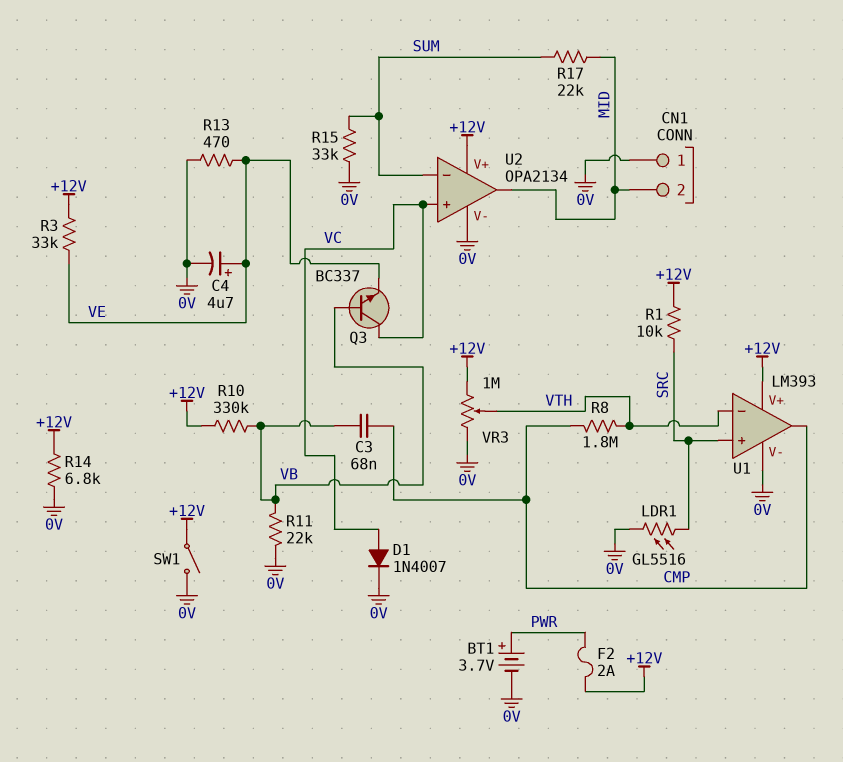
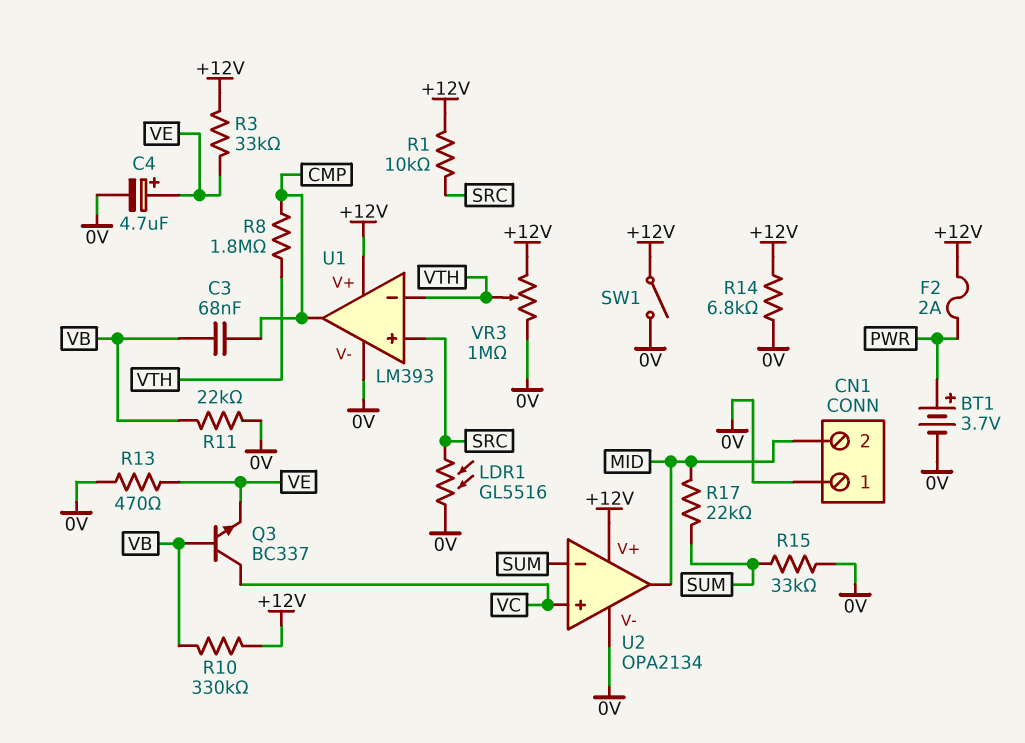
D1: diode 1N4007 (A VC, K 0V) -> none

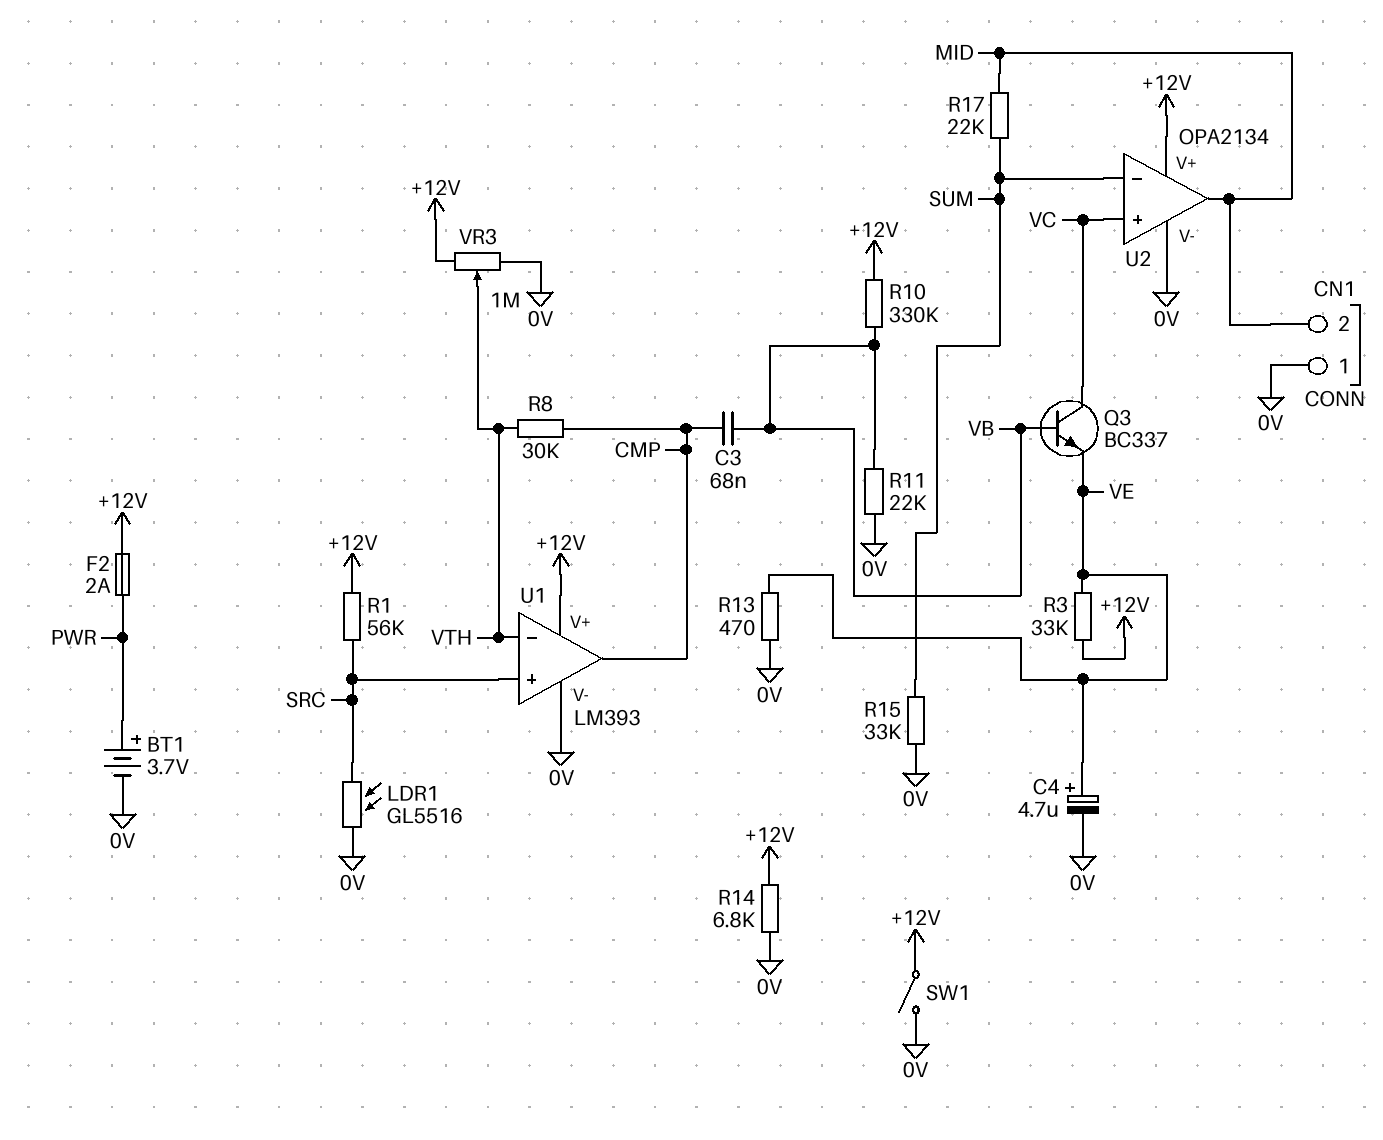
R1: 10k (+12V, SRC) -> 56k (+12V, SRC)
R8: 1.8M (CMP, VTH) -> 30k (CMP, VTH)

